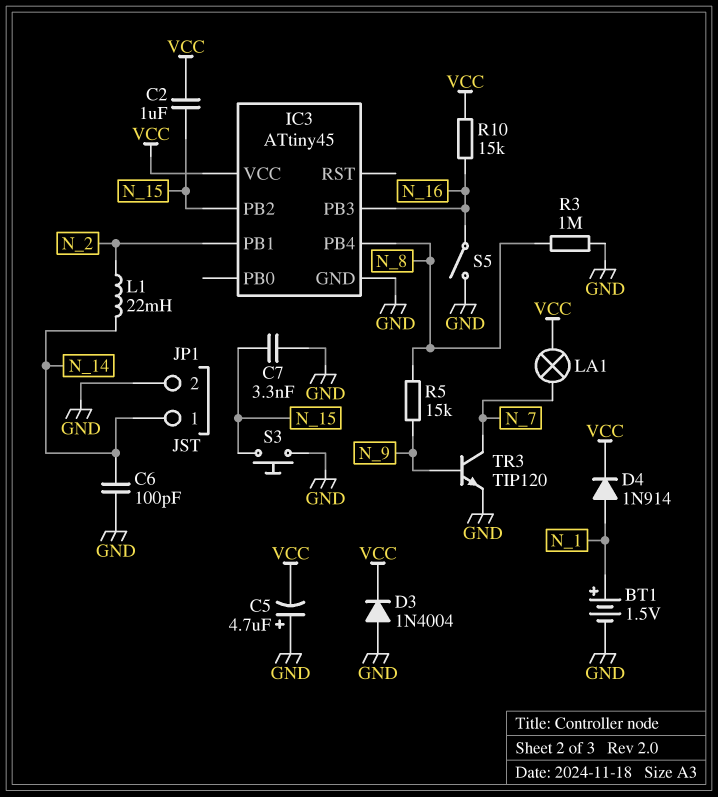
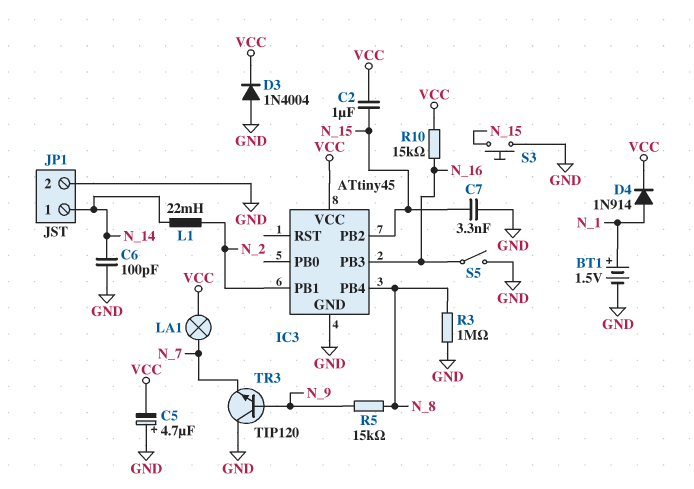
TR3: NPN TIP120 (B N_9, C N_7, E GND) -> NPN TIP120 (B N_9, C GND, E N_7)

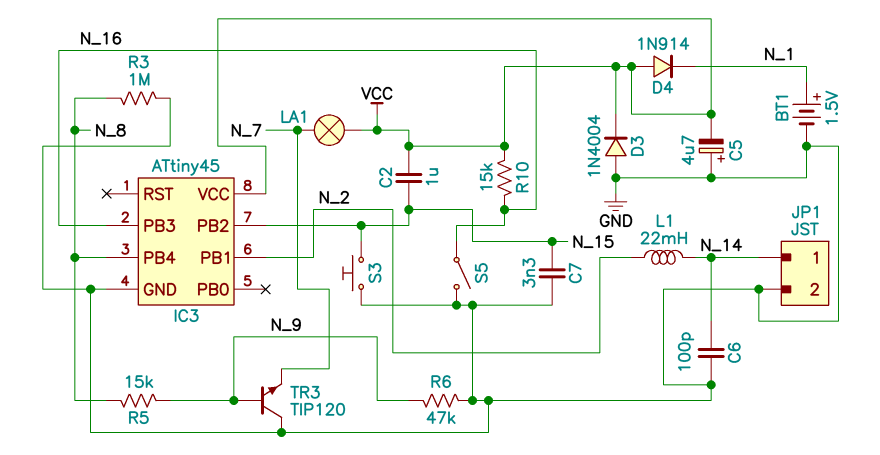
D4: diode 1N914 (A N_1, K VCC) -> diode 1N914 (A VCC, K N_1)
R6: none -> 47k (GND, N_9)

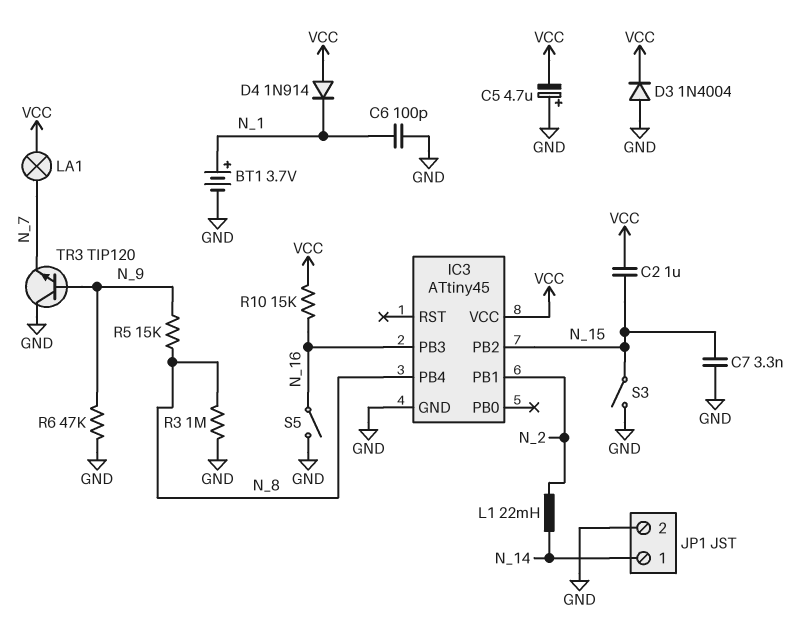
BT1: 1.5V (plus N_1, minus GND) -> 3.7V (plus N_1, minus GND)
C6: 100pF (GND, N_14) -> 100pF (GND, N_1)
S3: button (GND, N_15) -> switch (GND, N_15)

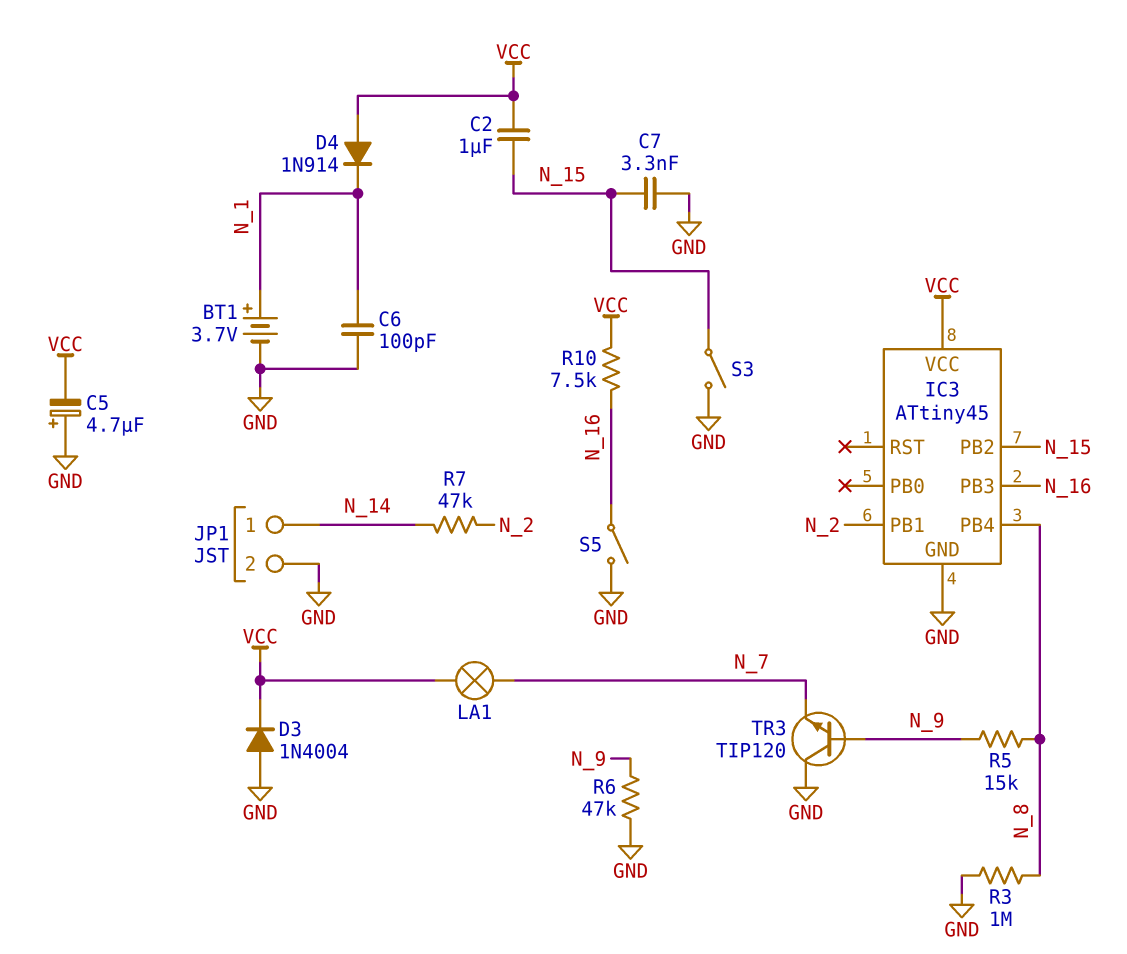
L1: 22mH (N_2, N_14) -> none
R7: none -> 47k (N_2, N_14)
R10: 15k (N_16, VCC) -> 7.5k (N_16, VCC)

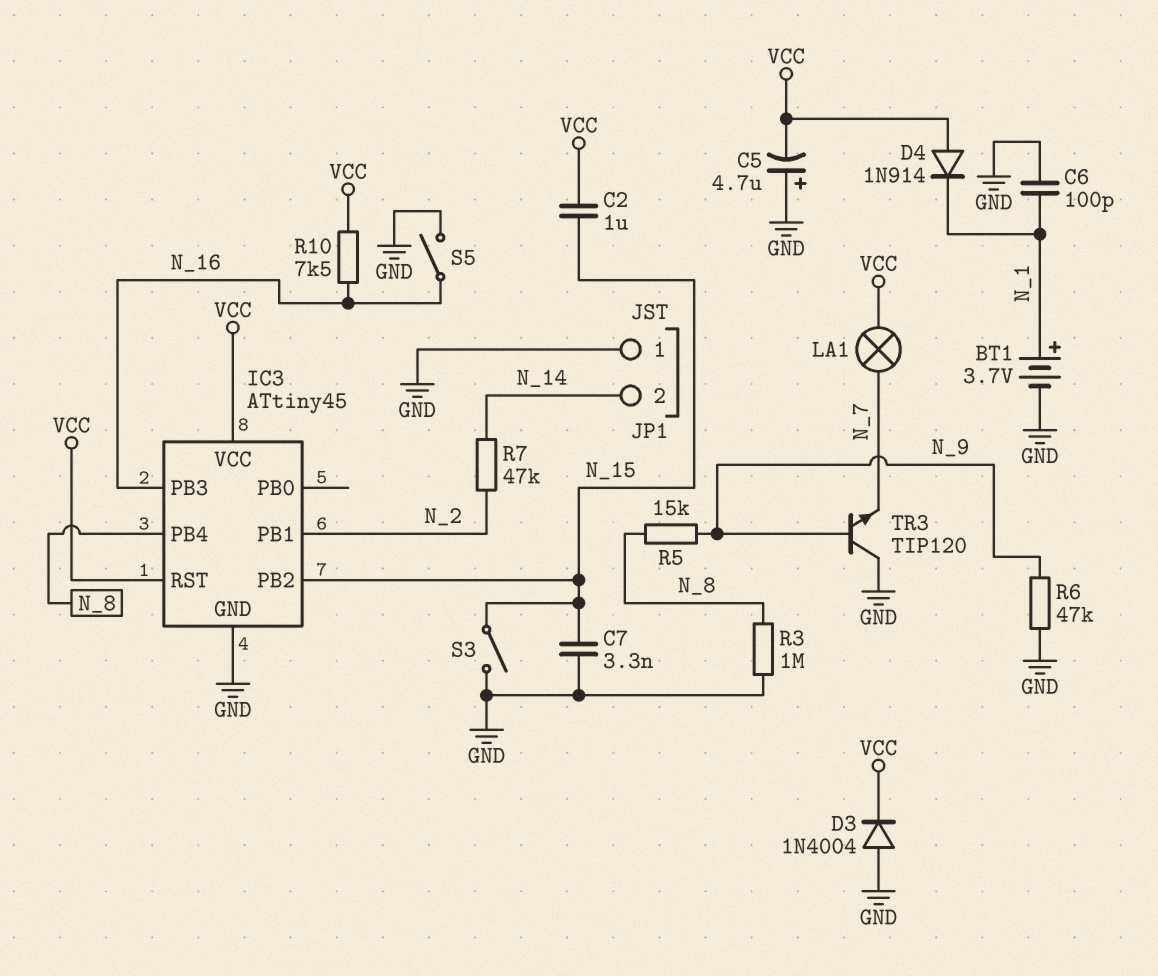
IC3 pin RST: none -> VCC
JP1 pin 1: N_14 -> GND
JP1 pin 2: GND -> N_14

